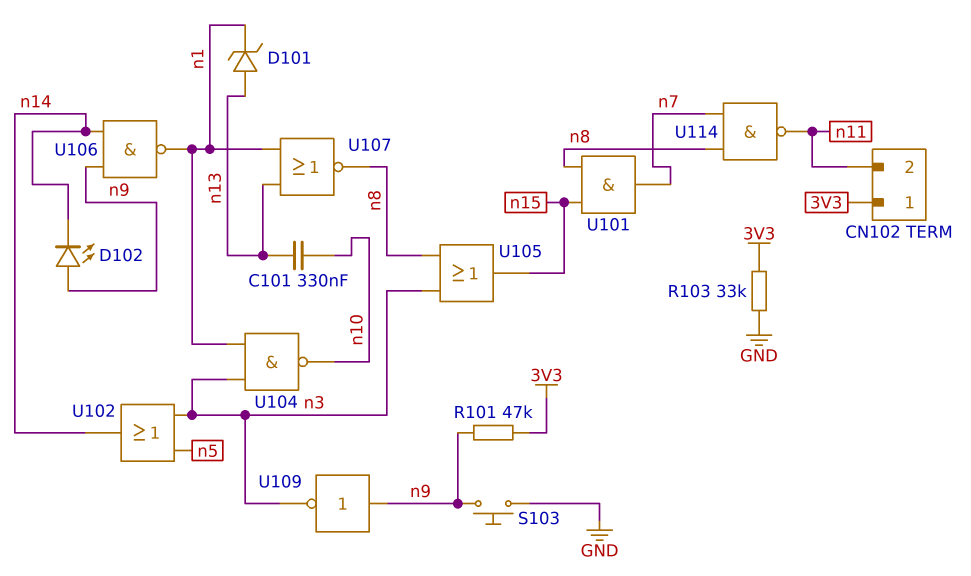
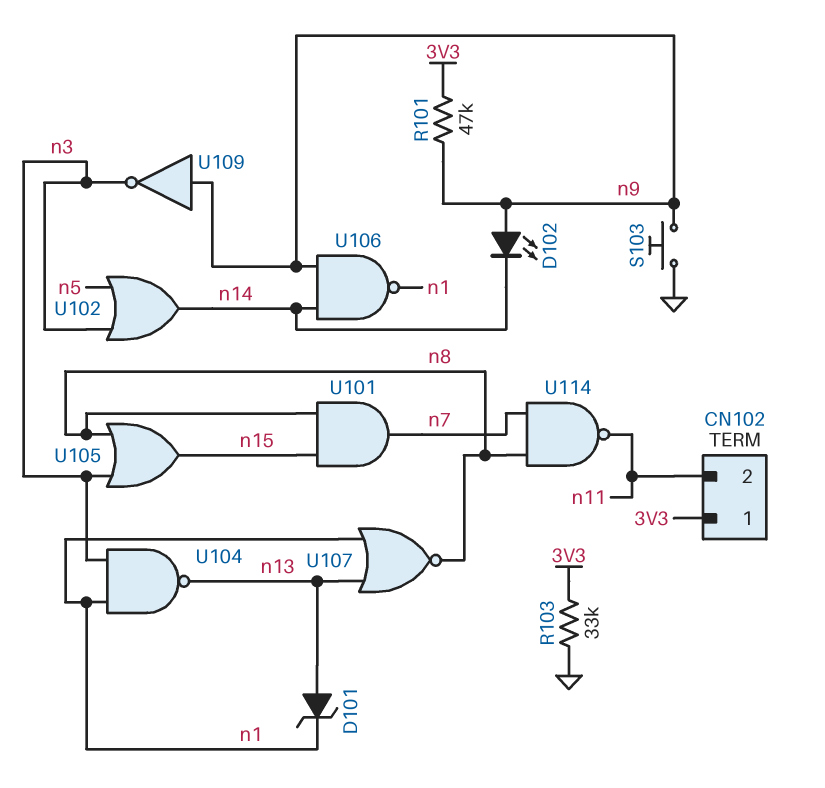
C101: 330nF (n10, n13) -> none
U104: NAND (in n1, in n3, out n10) -> NAND (in n1, in n3, out n13)

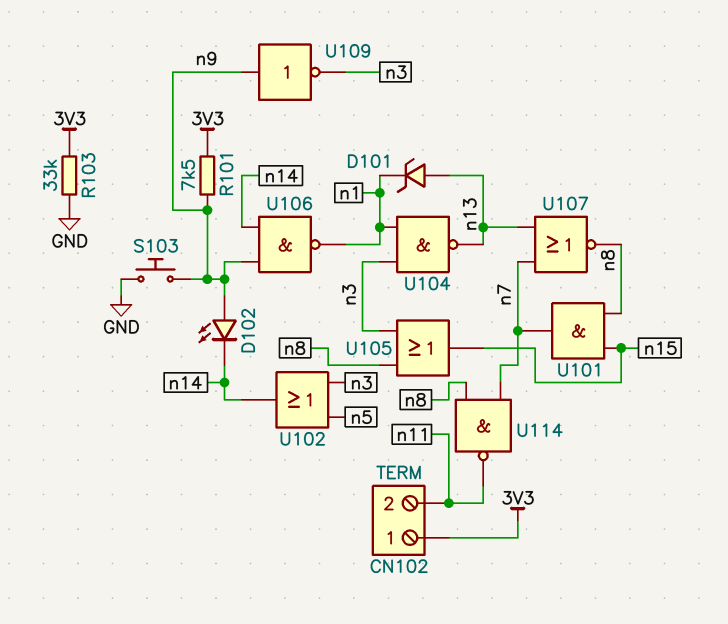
R101: 47k (3V3, n9) -> 7.5k (3V3, n9)
U107: NOR (in n1, in n13, out n8) -> NOR (in n7, in n13, out n8)

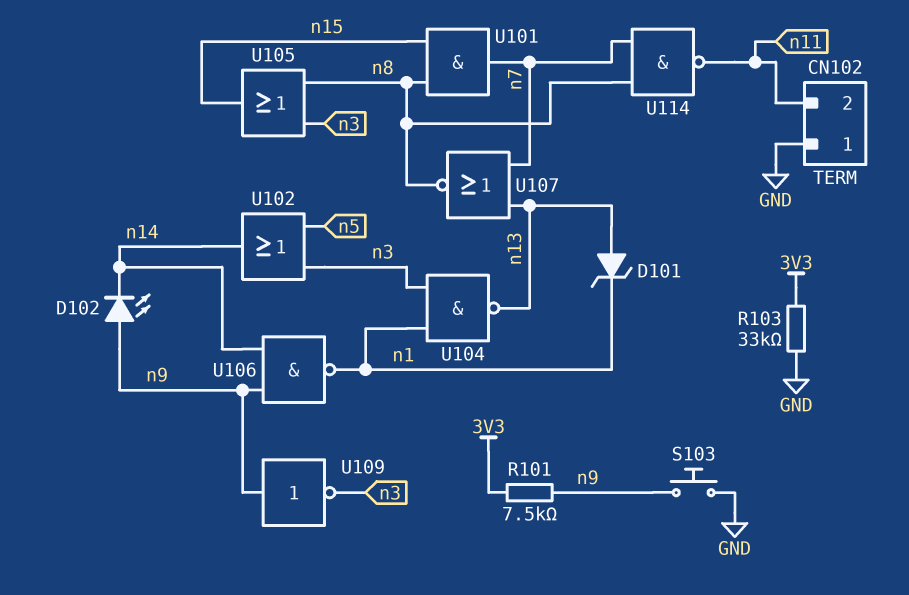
CN102 pin 1: 3V3 -> GND

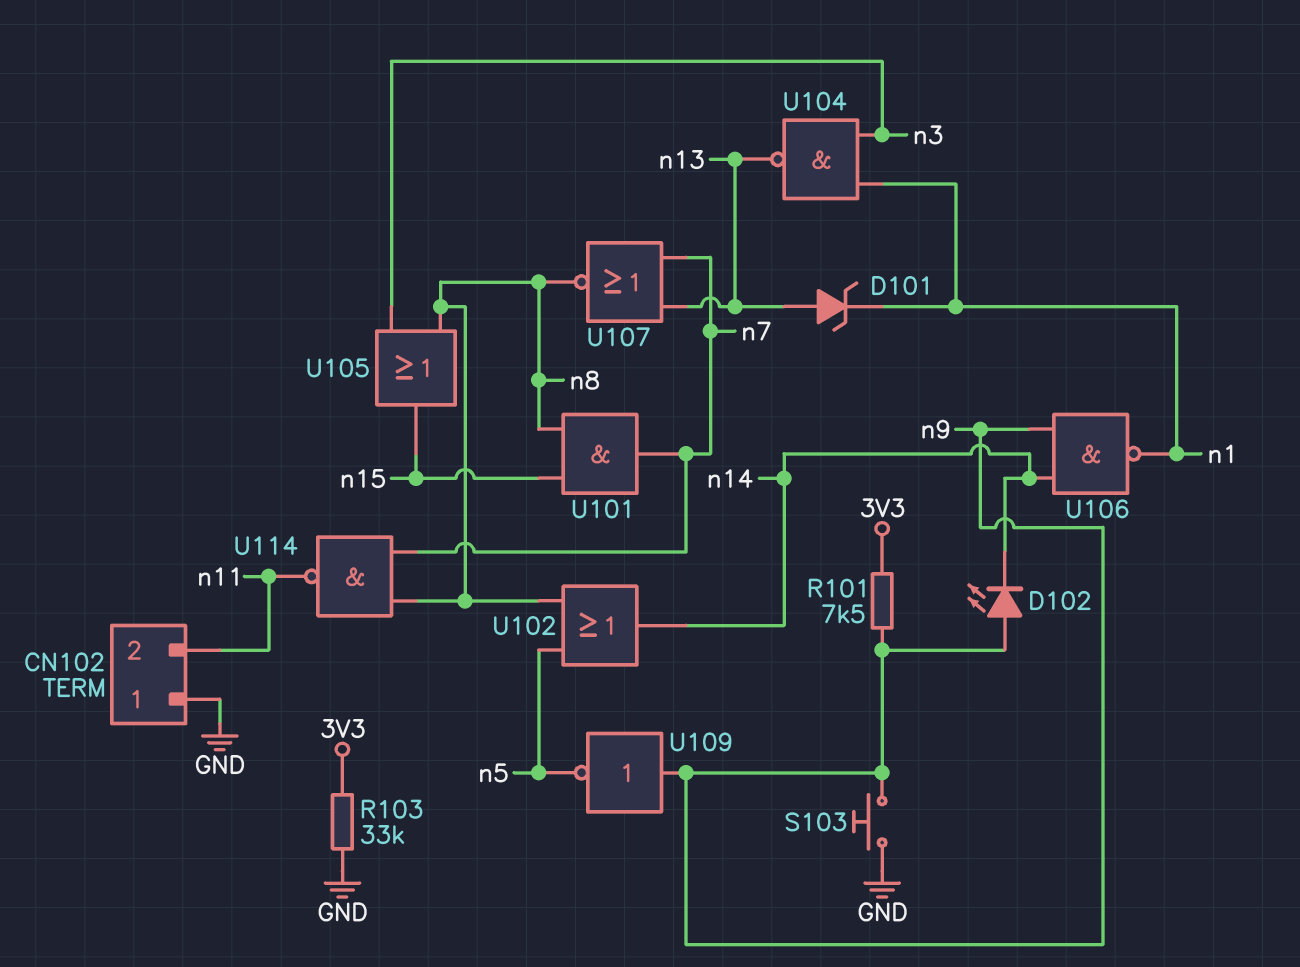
U102: OR (in n3, in n5, out n14) -> OR (in n5, in n8, out n14)
U109: NOT (in n9, out n3) -> NOT (in n9, out n5)

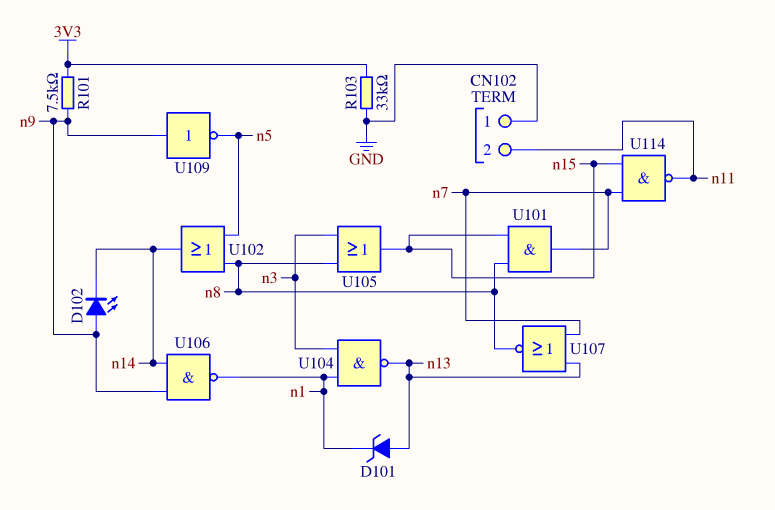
S103: button (GND, n9) -> none
U114: NAND (in n7, in n8, out n11) -> NAND (in n7, in n15, out n11)

